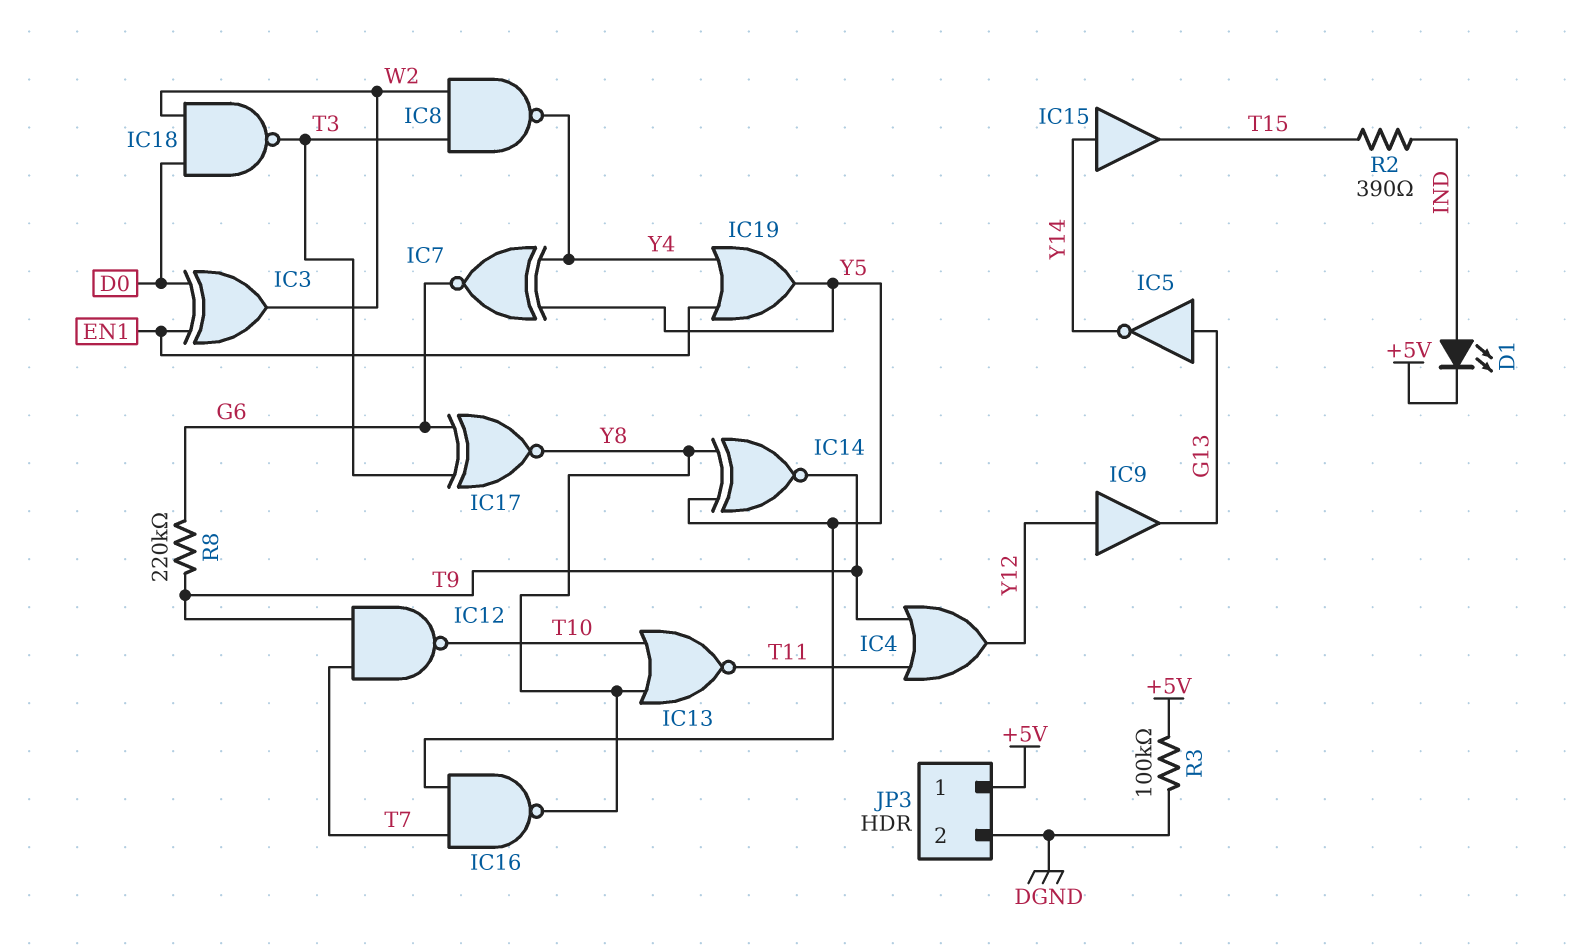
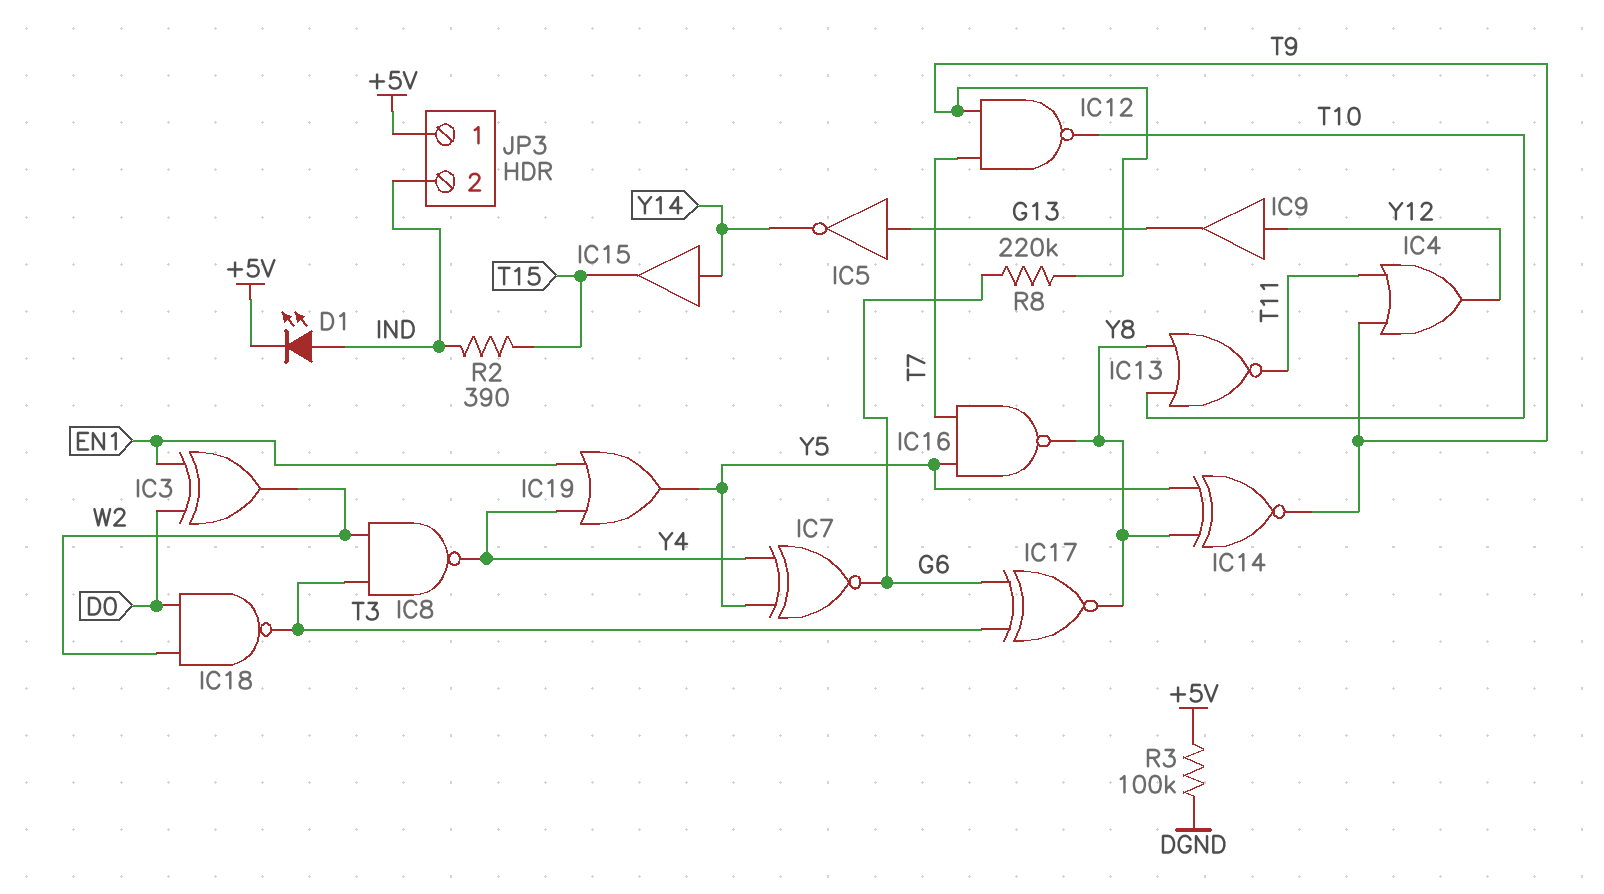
JP3 pin 2: DGND -> IND

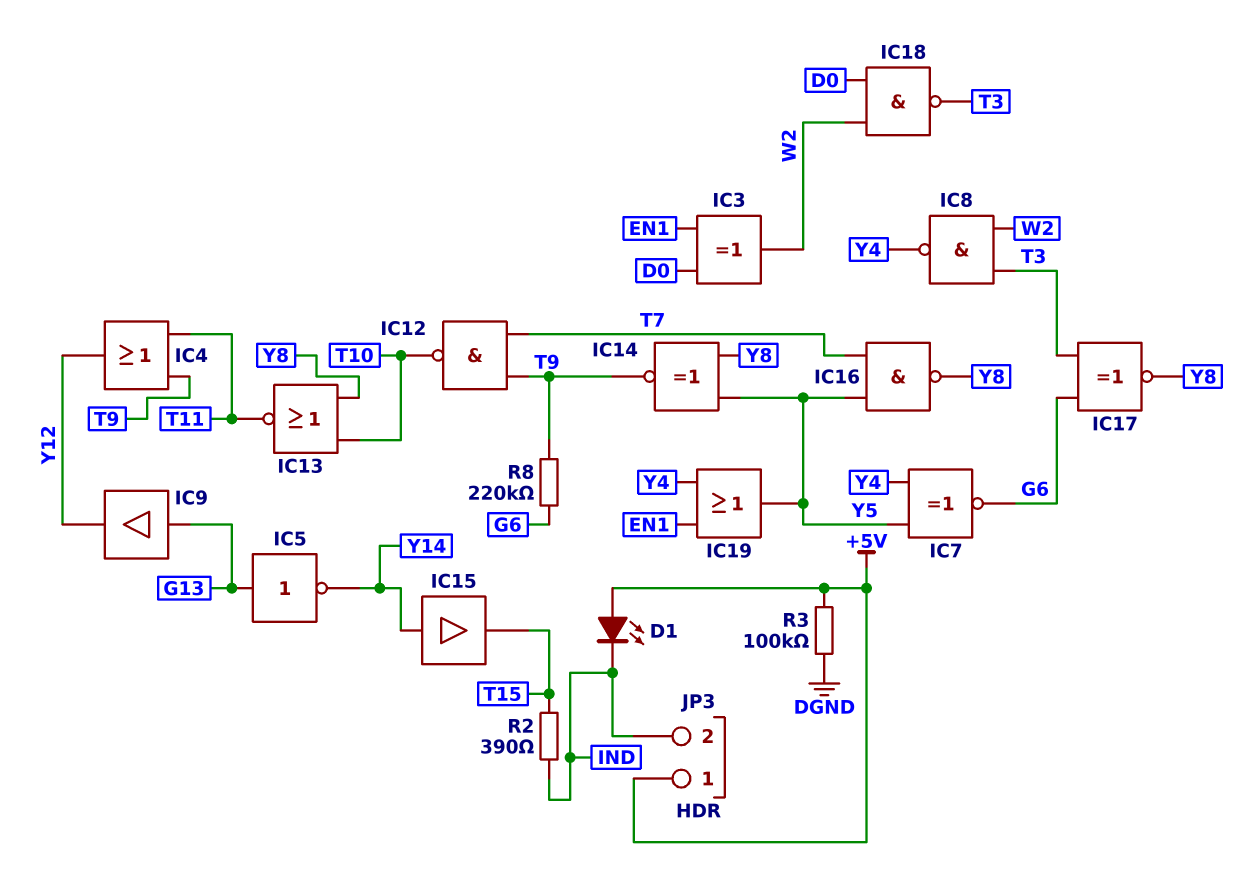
D1: LED (A IND, K +5V) -> LED (A +5V, K IND)
IC9: buffer (in Y12, out G13) -> buffer (in G13, out Y12)

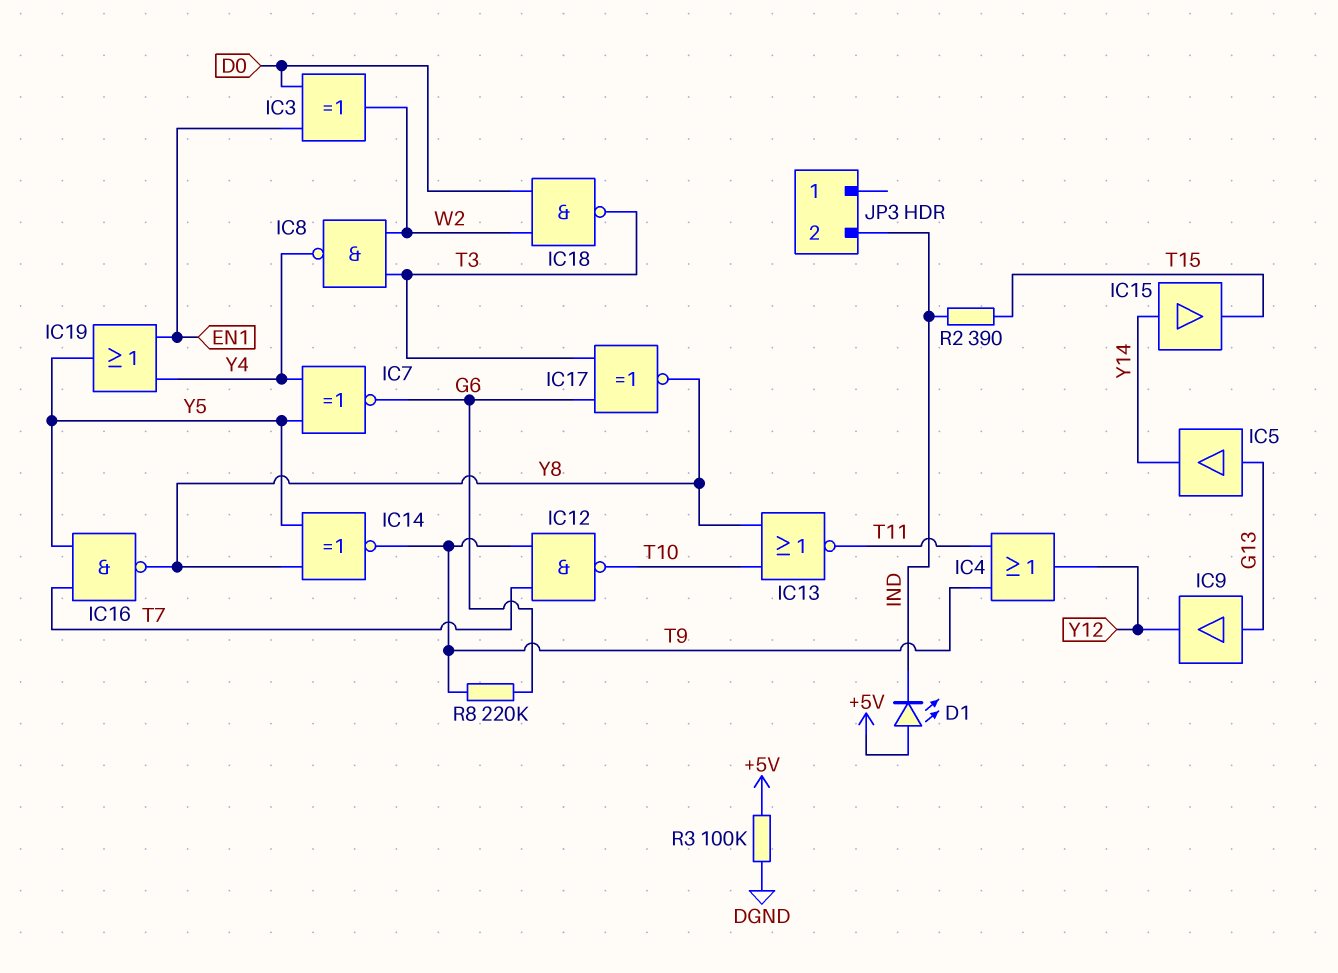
IC5: NOT (in G13, out Y14) -> buffer (in G13, out Y14)
JP3 pin 1: +5V -> none

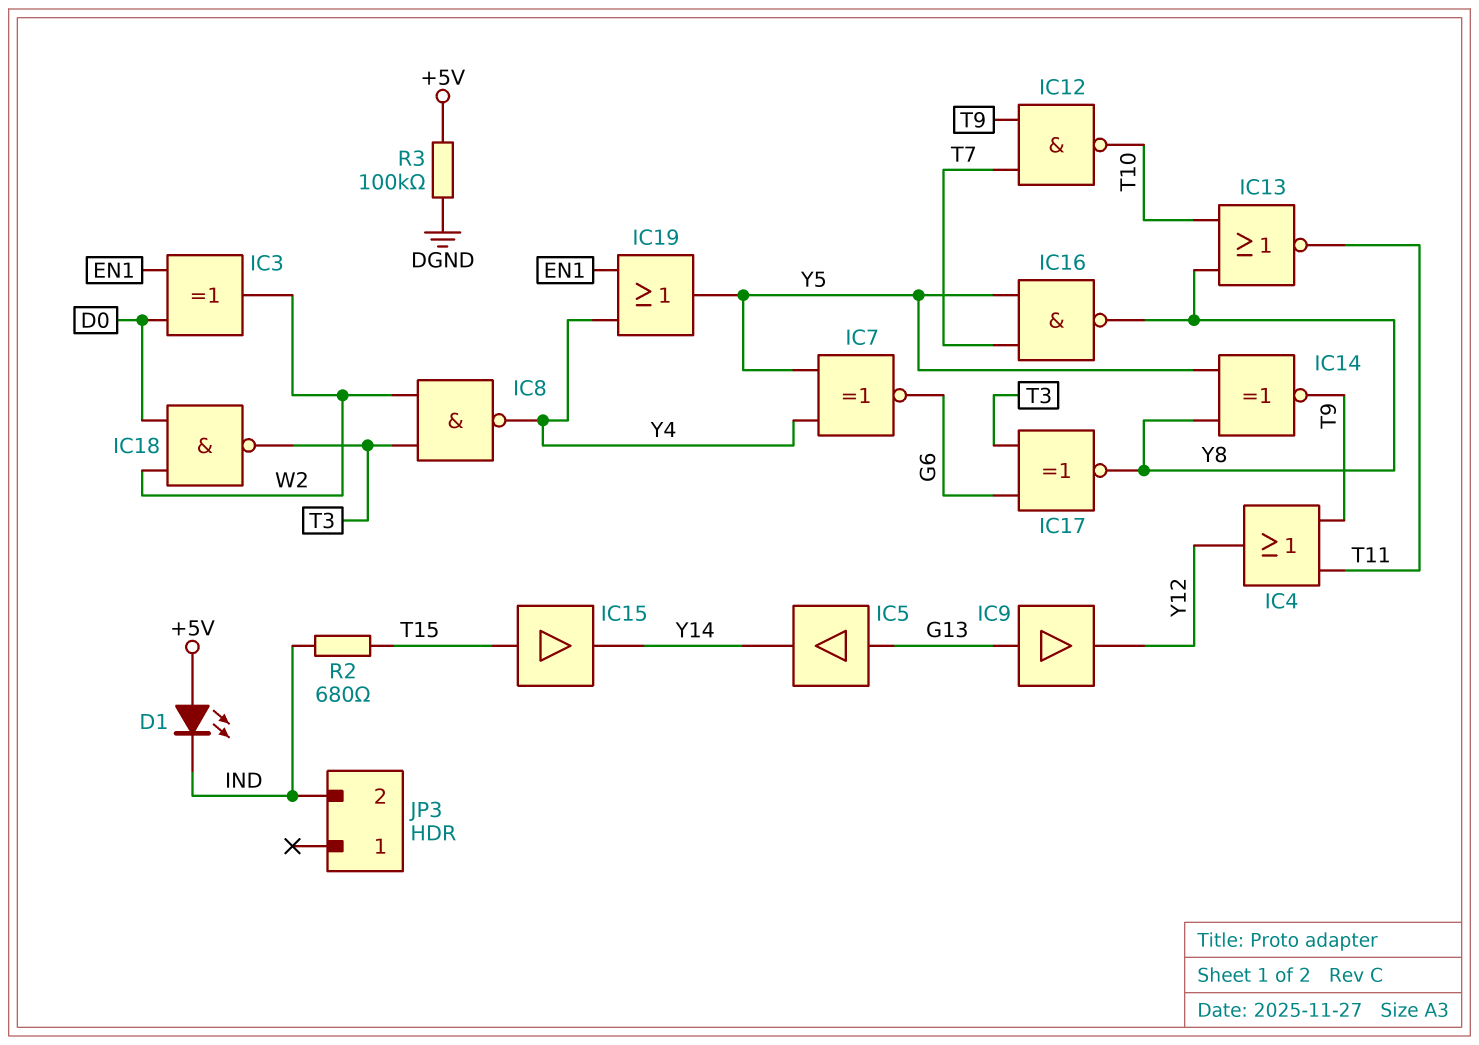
IC15: buffer (in Y14, out T15) -> buffer (in T15, out Y14)
R2: 390 (IND, T15) -> 680 (IND, T15)
R8: 220k (G6, T9) -> none

